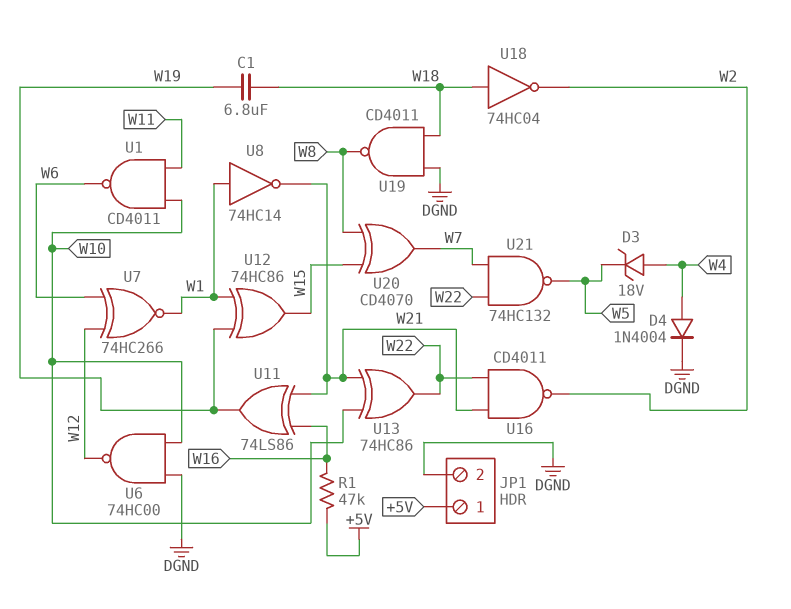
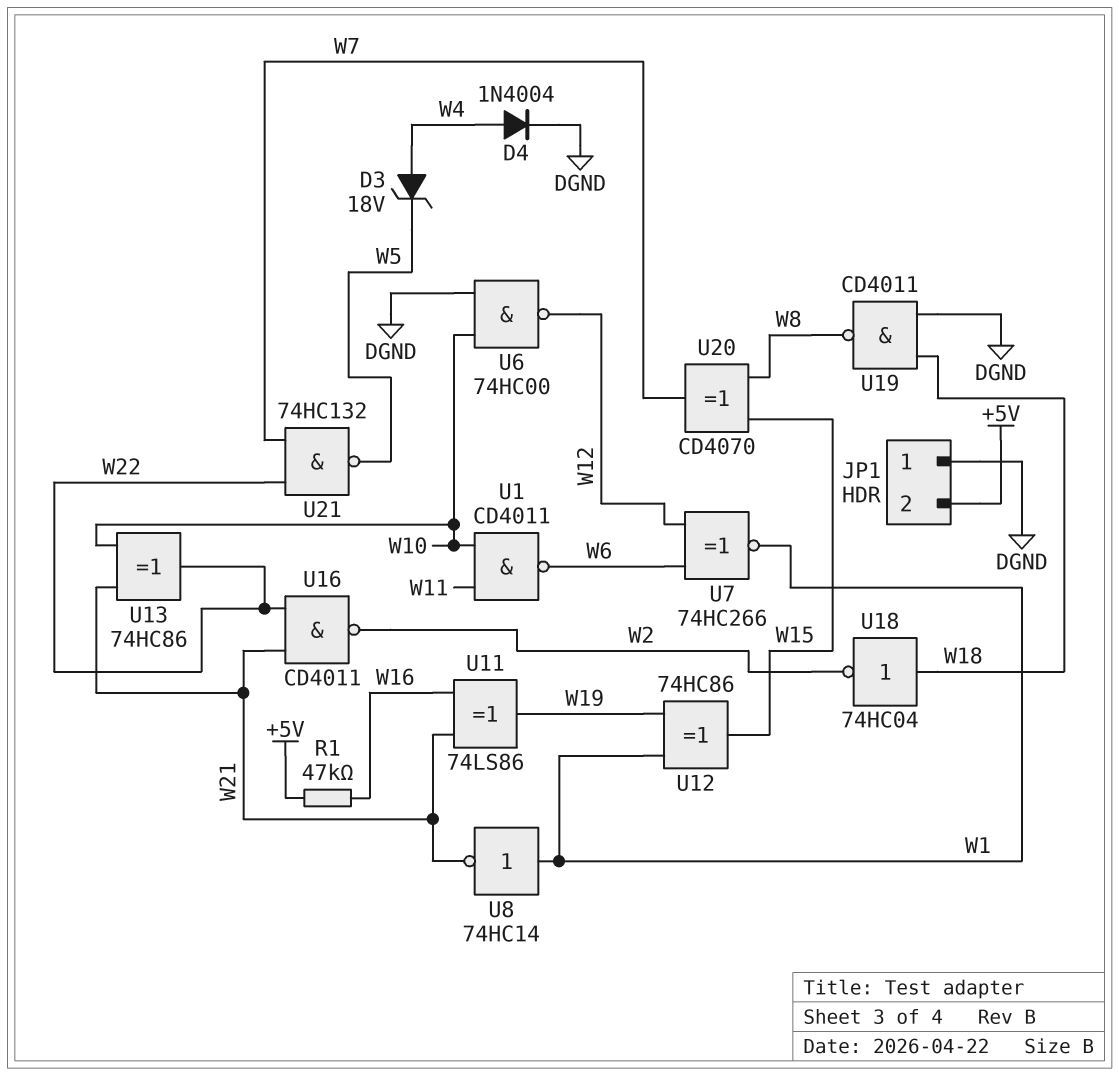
C1: 6.8uF (W18, W19) -> none
JP1 pin 1: +5V -> DGND
JP1 pin 2: DGND -> +5V

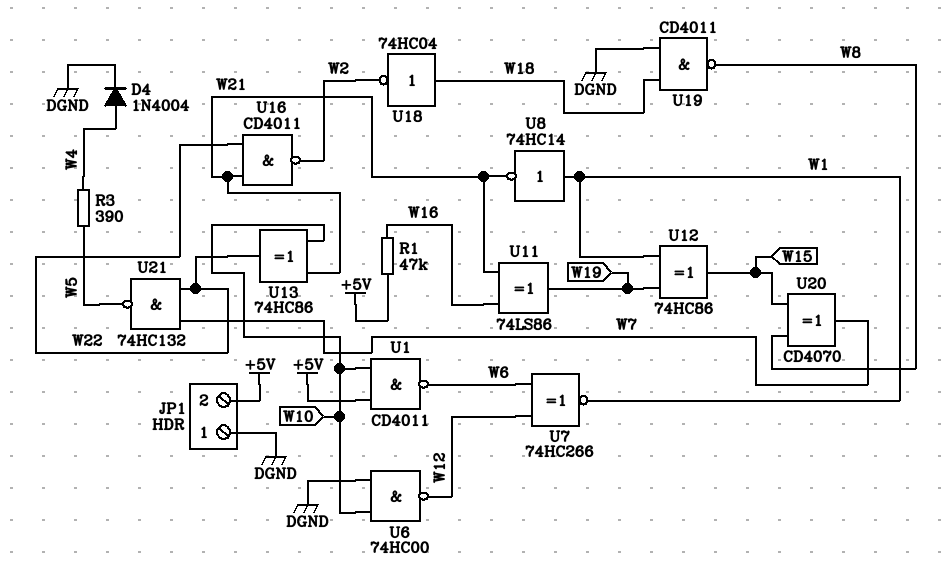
D3: zener 18V (A W4, K W5) -> none
R3: none -> 390 (W4, W5)
U1: NAND CD4011 (in W10, in W11, out W6) -> NAND CD4011 (in +5V, in W10, out W6)

